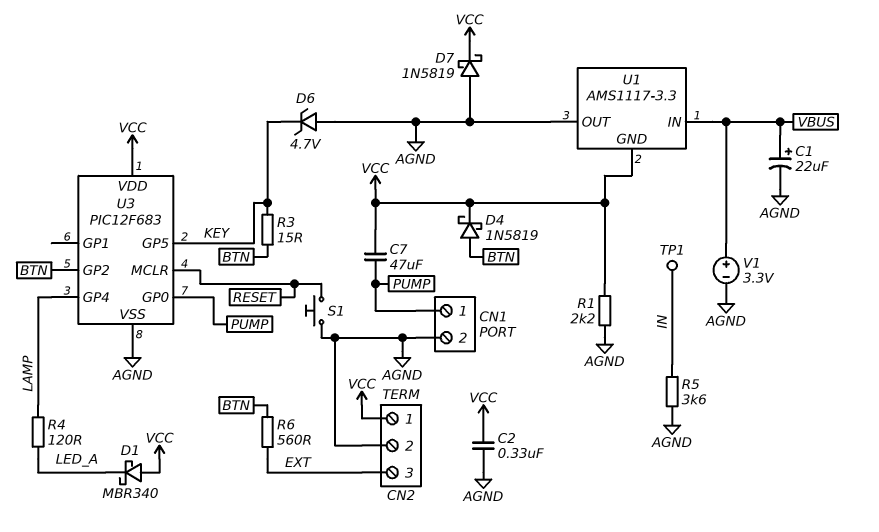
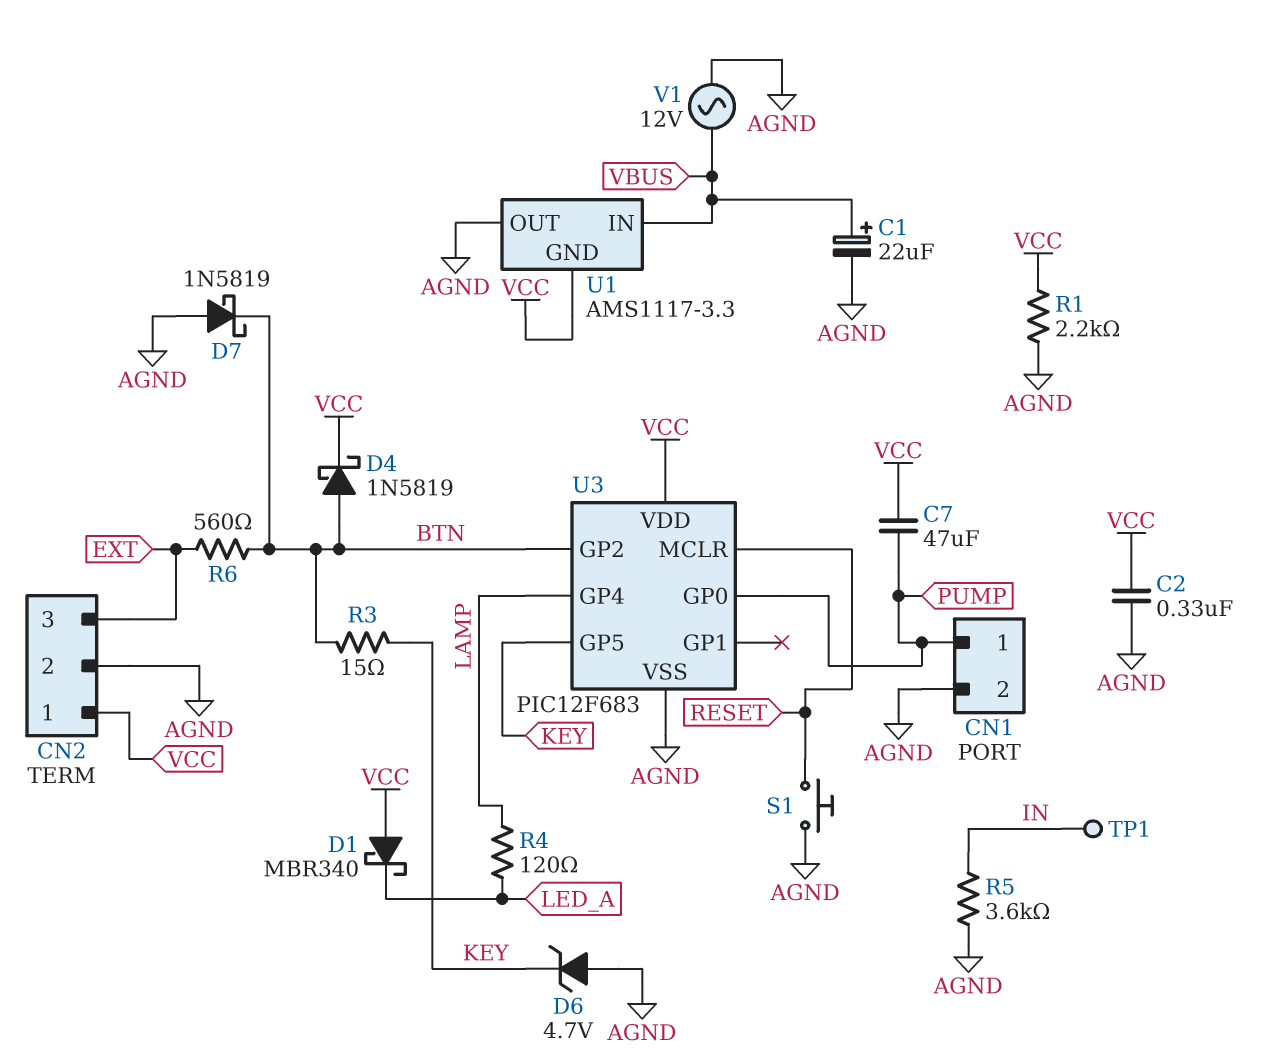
D7: schottky 1N5819 (A AGND, K VCC) -> schottky 1N5819 (A AGND, K BTN)
V1: 3.3V (plus VBUS, minus AGND) -> AC 12V (AGND, VBUS)

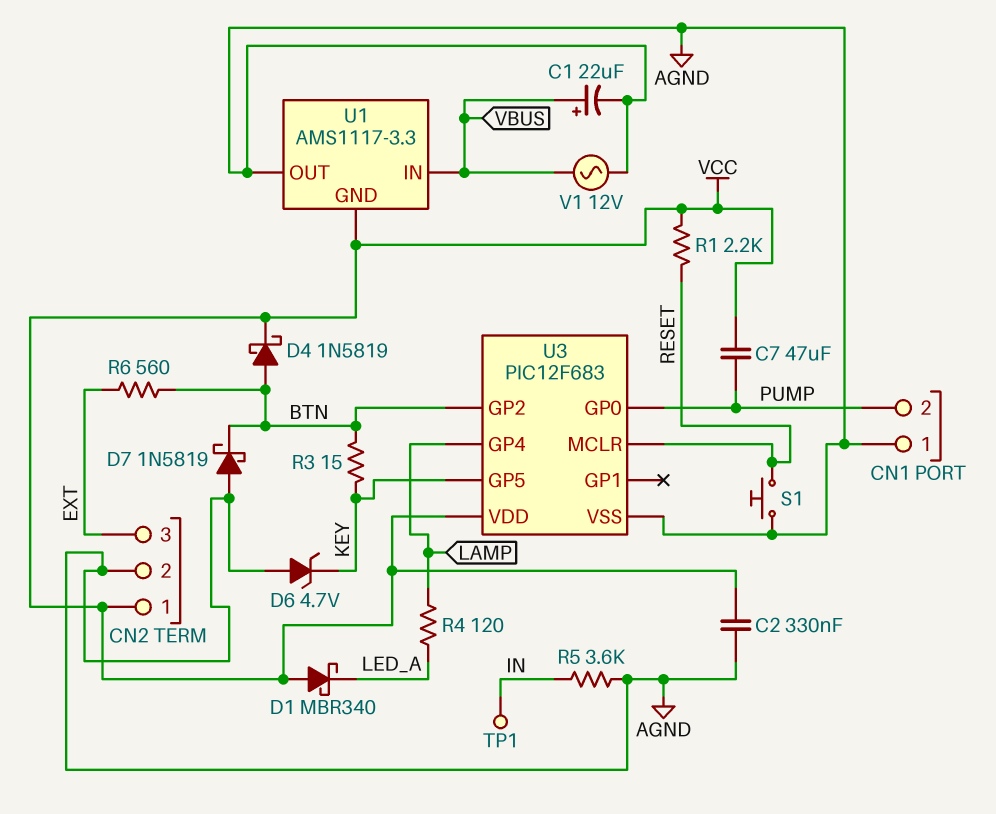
CN1 pin 1: PUMP -> AGND
CN1 pin 2: AGND -> PUMP
R1: 2.2k (AGND, VCC) -> 2.2k (RESET, VCC)

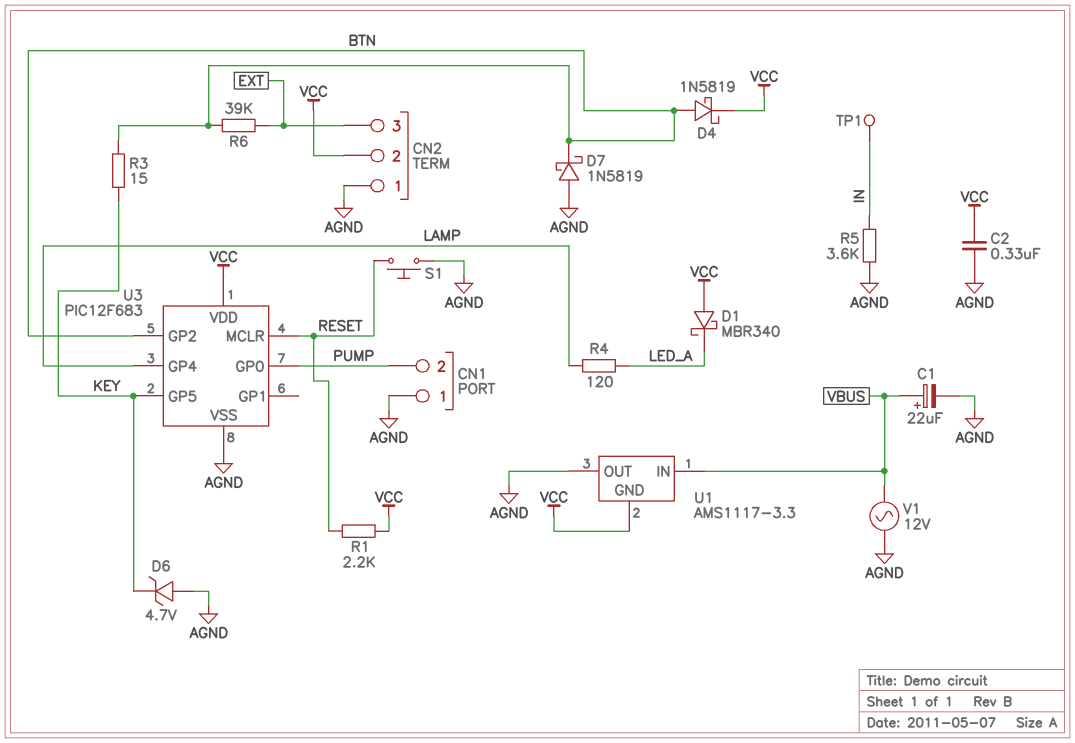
C7: 47uF (PUMP, VCC) -> none
CN2 pin 1: VCC -> AGND
CN2 pin 2: AGND -> VCC
R6: 560 (BTN, EXT) -> 39k (BTN, EXT)

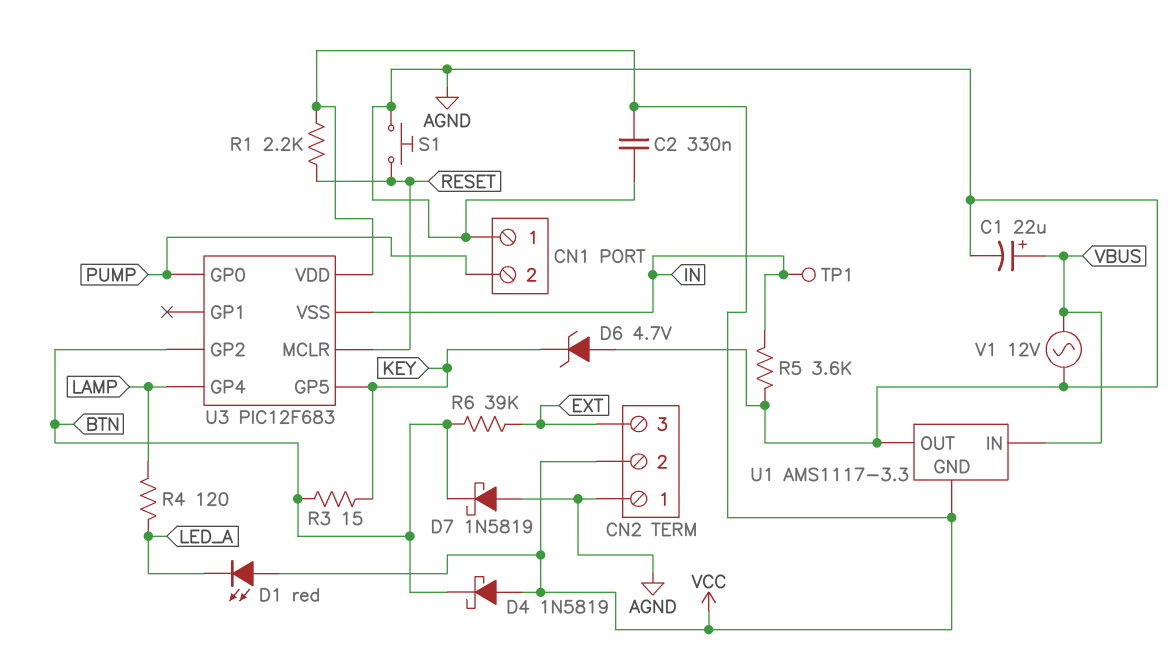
D1: schottky MBR340 (A VCC, K LED_A) -> LED red (A VCC, K LED_A)
D4: schottky 1N5819 (A BTN, K VCC) -> schottky 1N5819 (A VCC, K BTN)
U3 pin VSS: AGND -> IN

